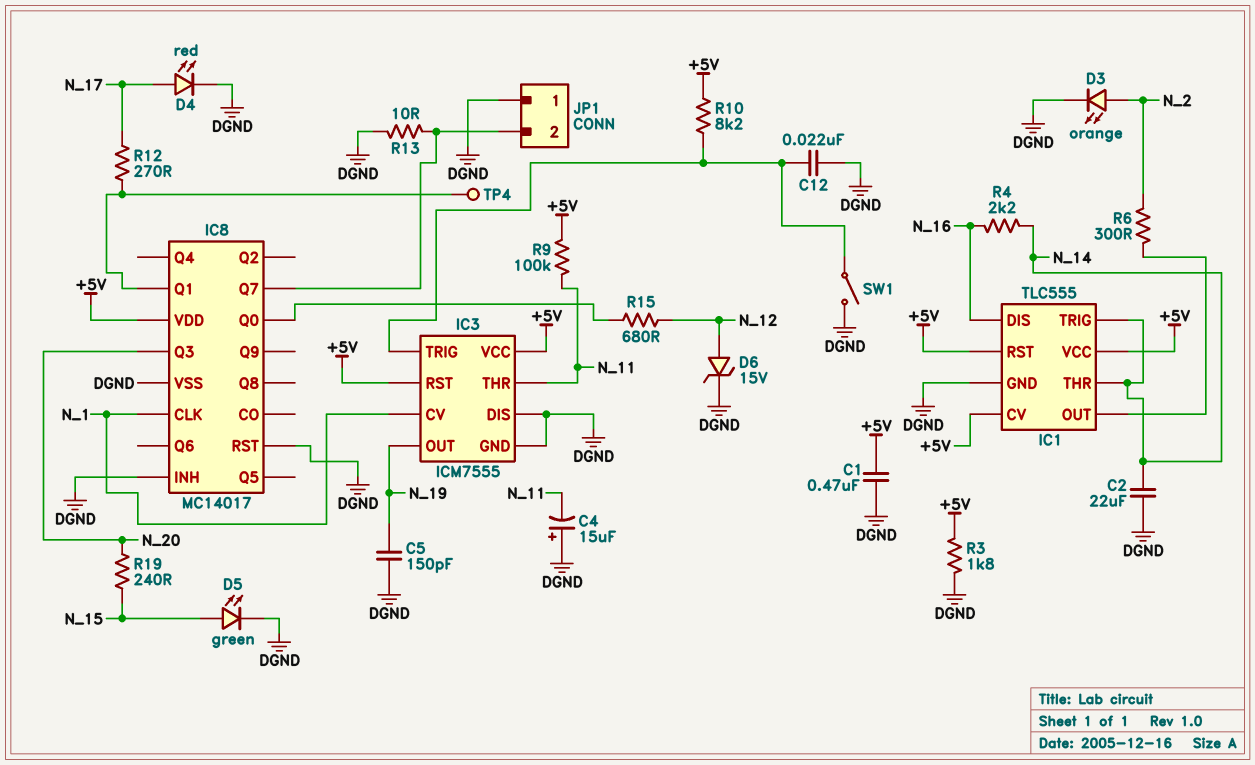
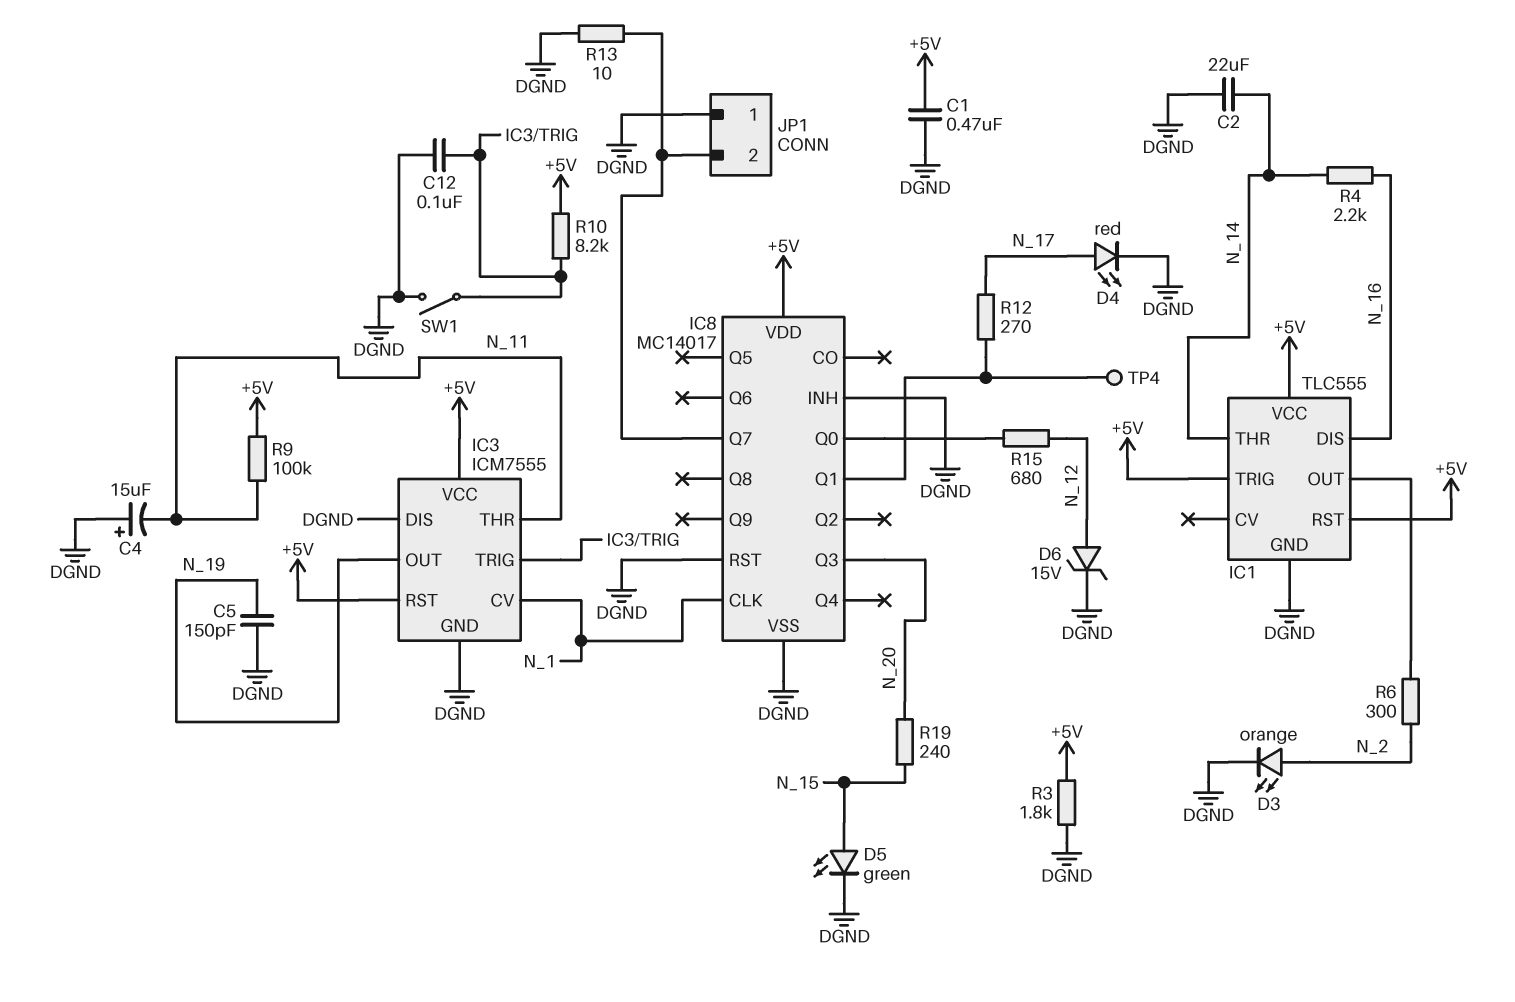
C12: 22nF (DGND, IC3/TRIG) -> 100nF (DGND, IC3/TRIG)
IC1 pin CV: +5V -> none
IC1 pin TRIG: N_14 -> +5V

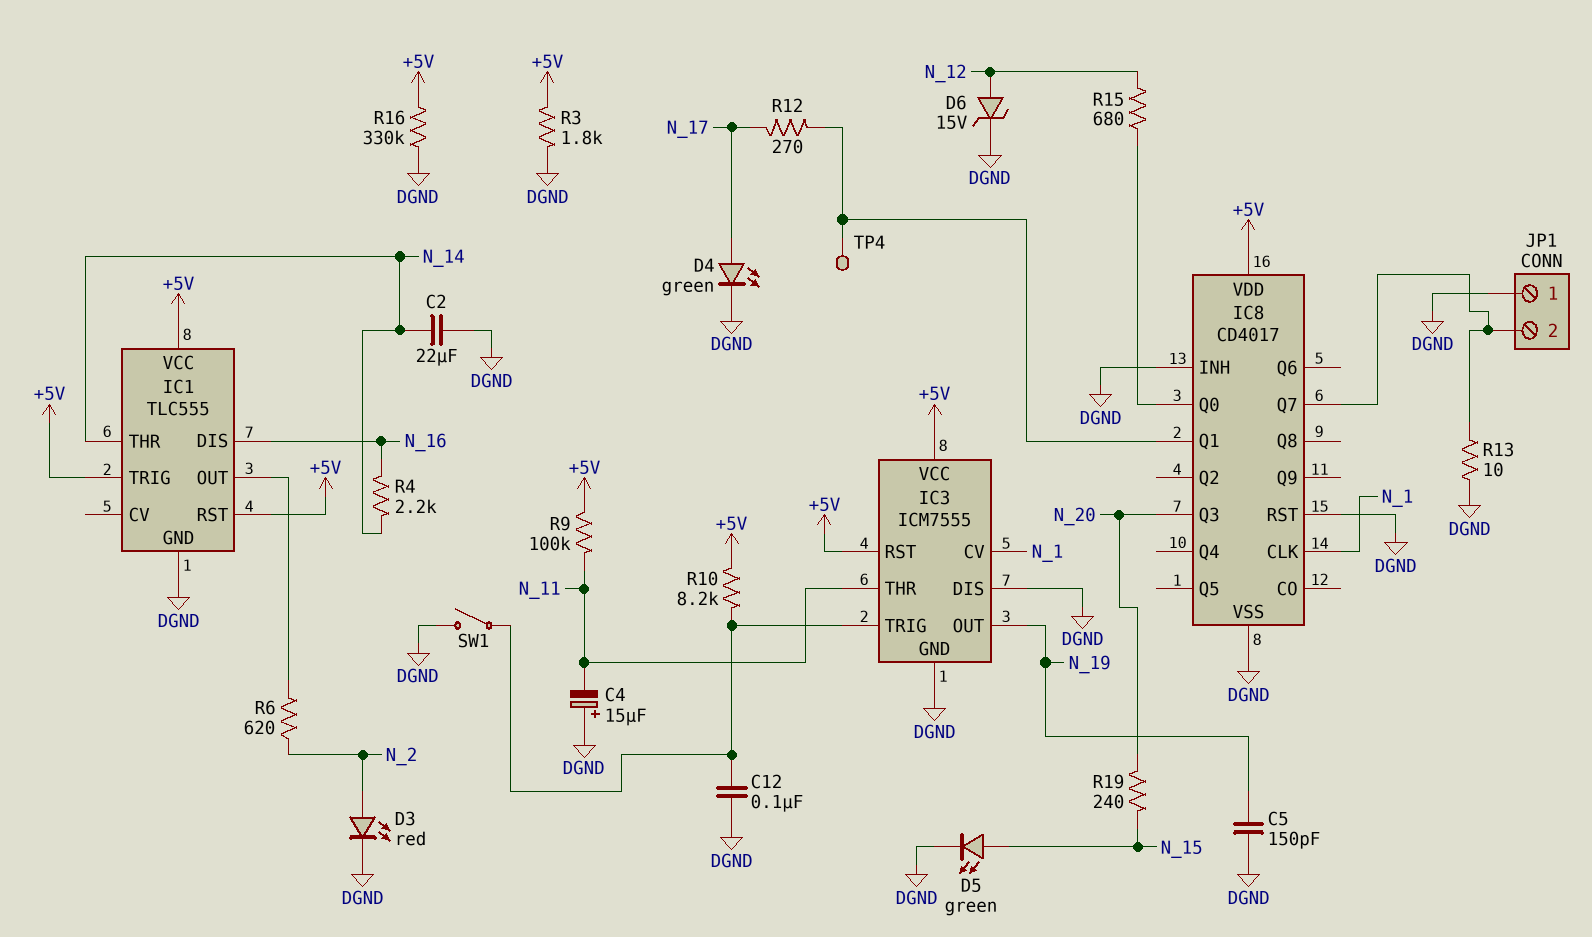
C1: 470nF (+5V, DGND) -> none
D3: LED orange (A N_2, K DGND) -> LED red (A N_2, K DGND)
D4: LED red (A N_17, K DGND) -> LED green (A N_17, K DGND)
IC8: MC14017 -> CD4017
R6: 300 (IC1/OUT, N_2) -> 620 (IC1/OUT, N_2)
R16: none -> 330k (+5V, DGND)

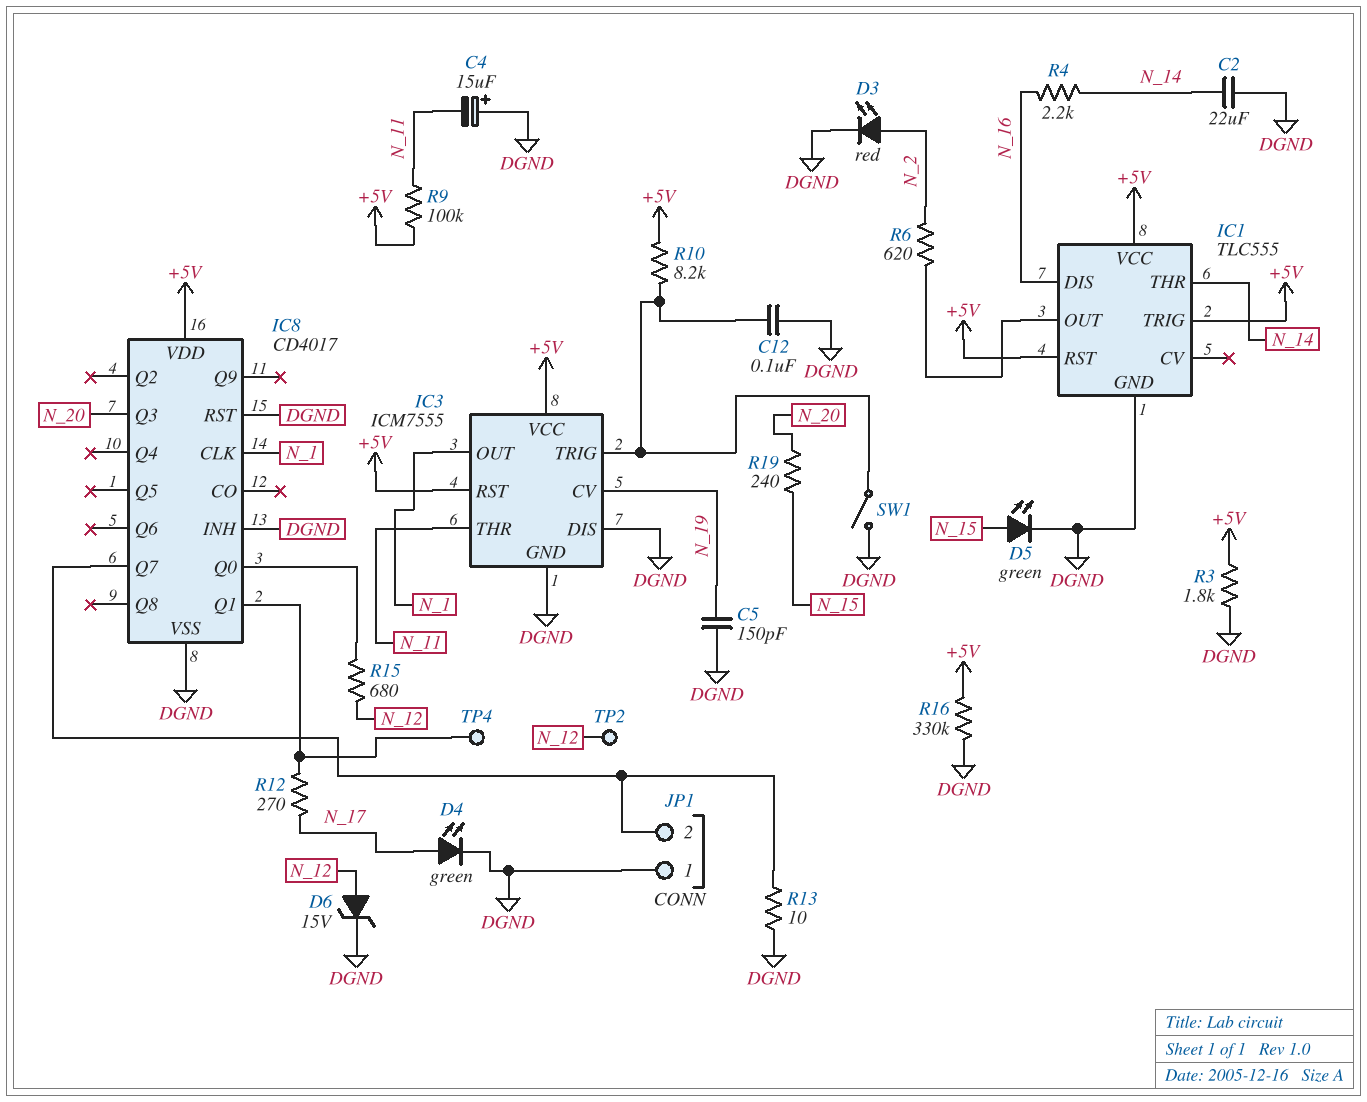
IC3 pin CV: N_1 -> N_19
IC3 pin OUT: N_19 -> N_1
TP2: none -> test point (N_12)

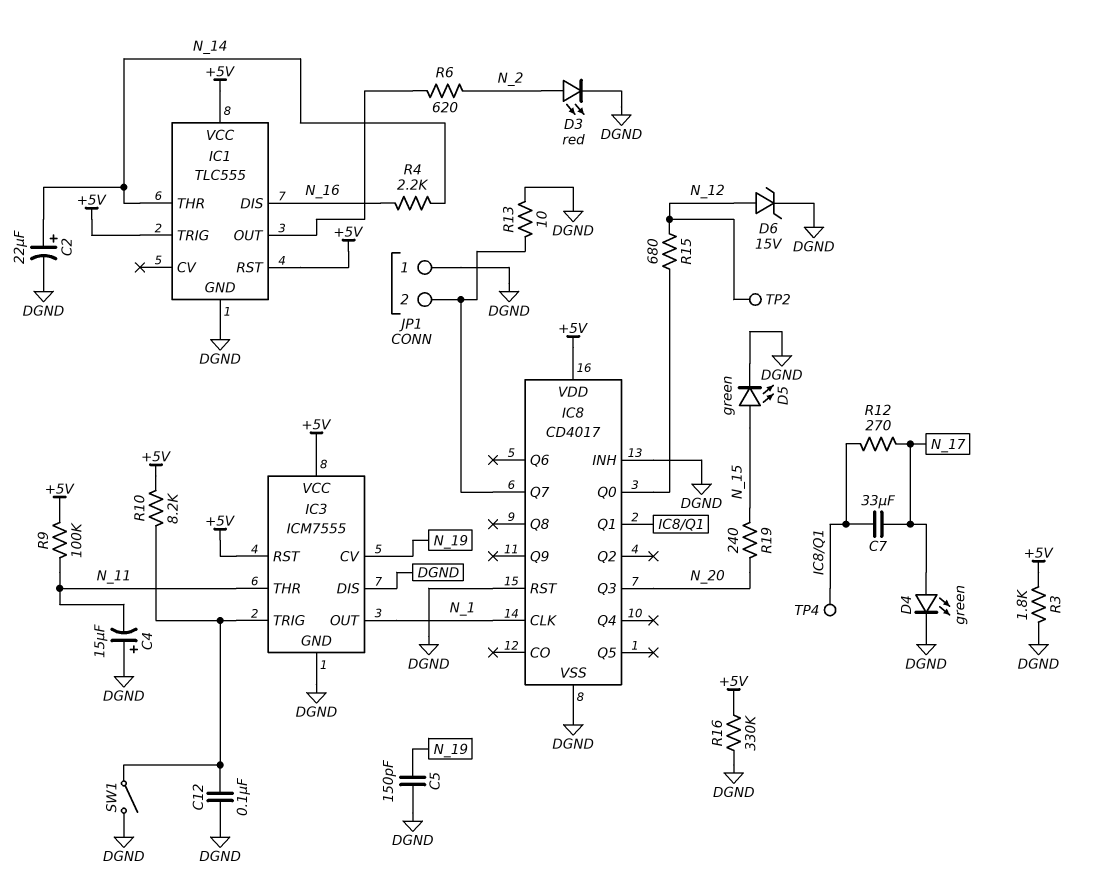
C2: 22uF (DGND, N_14) -> 22uF (plus N_14, minus DGND)
C7: none -> 33uF (IC8/Q1, N_17)

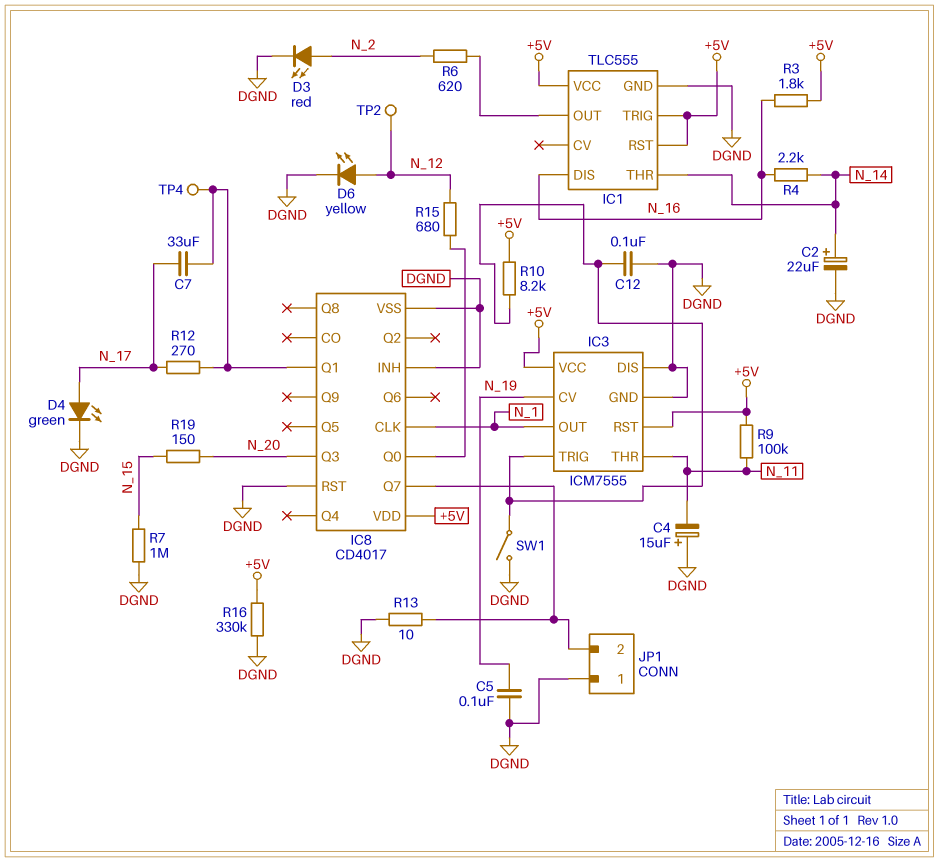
C5: 150pF (DGND, N_19) -> 100nF (DGND, N_19)
D5: LED green (A N_15, K DGND) -> none
D6: zener 15V (A N_12, K DGND) -> LED yellow (A N_12, K DGND)
R3: 1.8k (+5V, DGND) -> 1.8k (+5V, N_16)
R7: none -> 1M (DGND, N_15)
R19: 240 (N_15, N_20) -> 150 (N_15, N_20)

